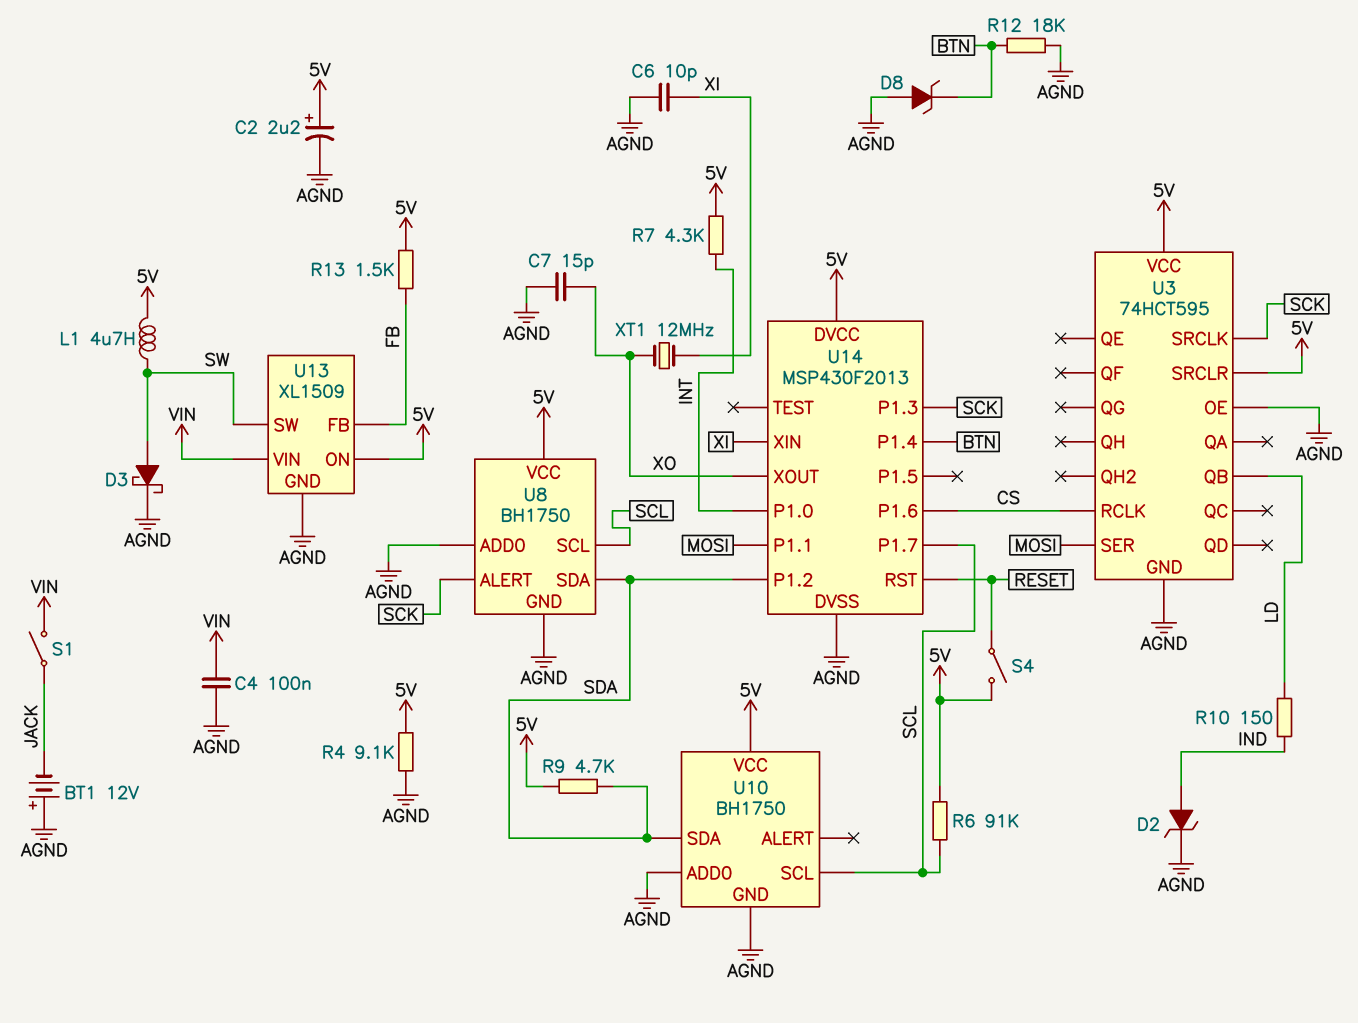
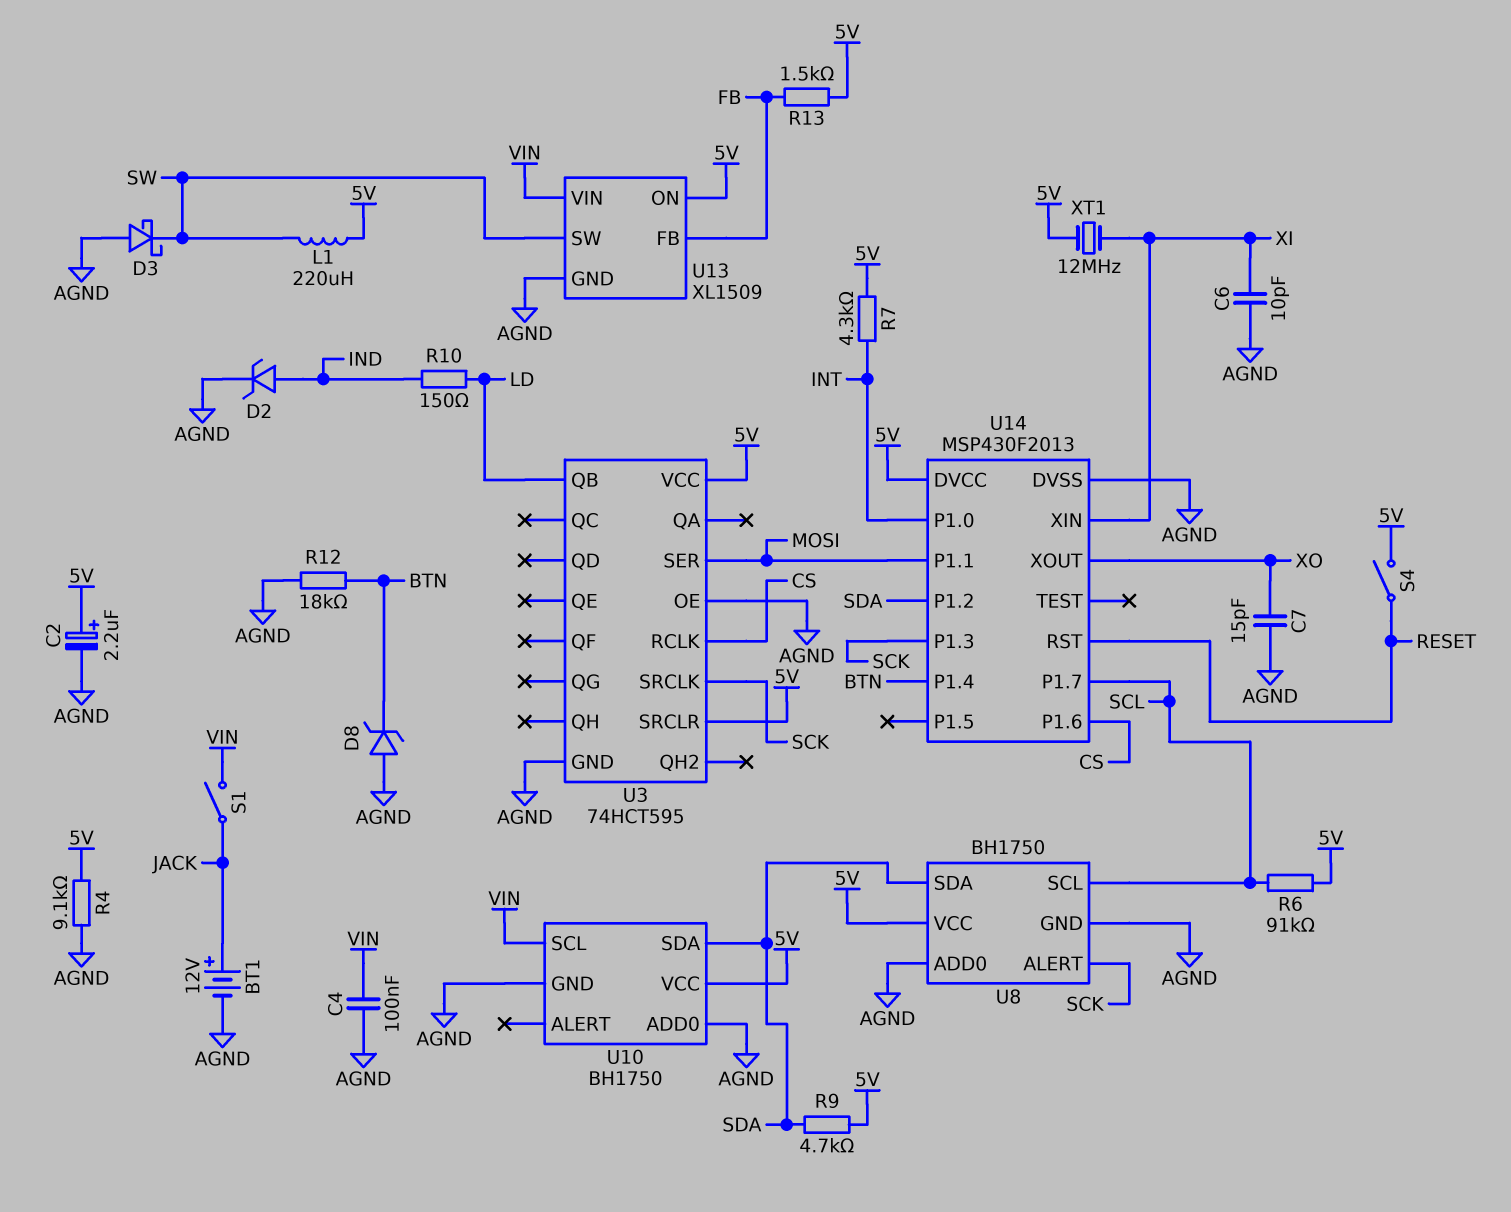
BT1: 12V (plus AGND, minus JACK) -> 12V (plus JACK, minus AGND)
D3: schottky (A SW, K AGND) -> schottky (A AGND, K SW)
L1: 4.7uH (5V, SW) -> 220uH (5V, SW)
U10 pin SCL: SCL -> VIN
XT1: 12MHz (XI, XO) -> 12MHz (5V, XI)

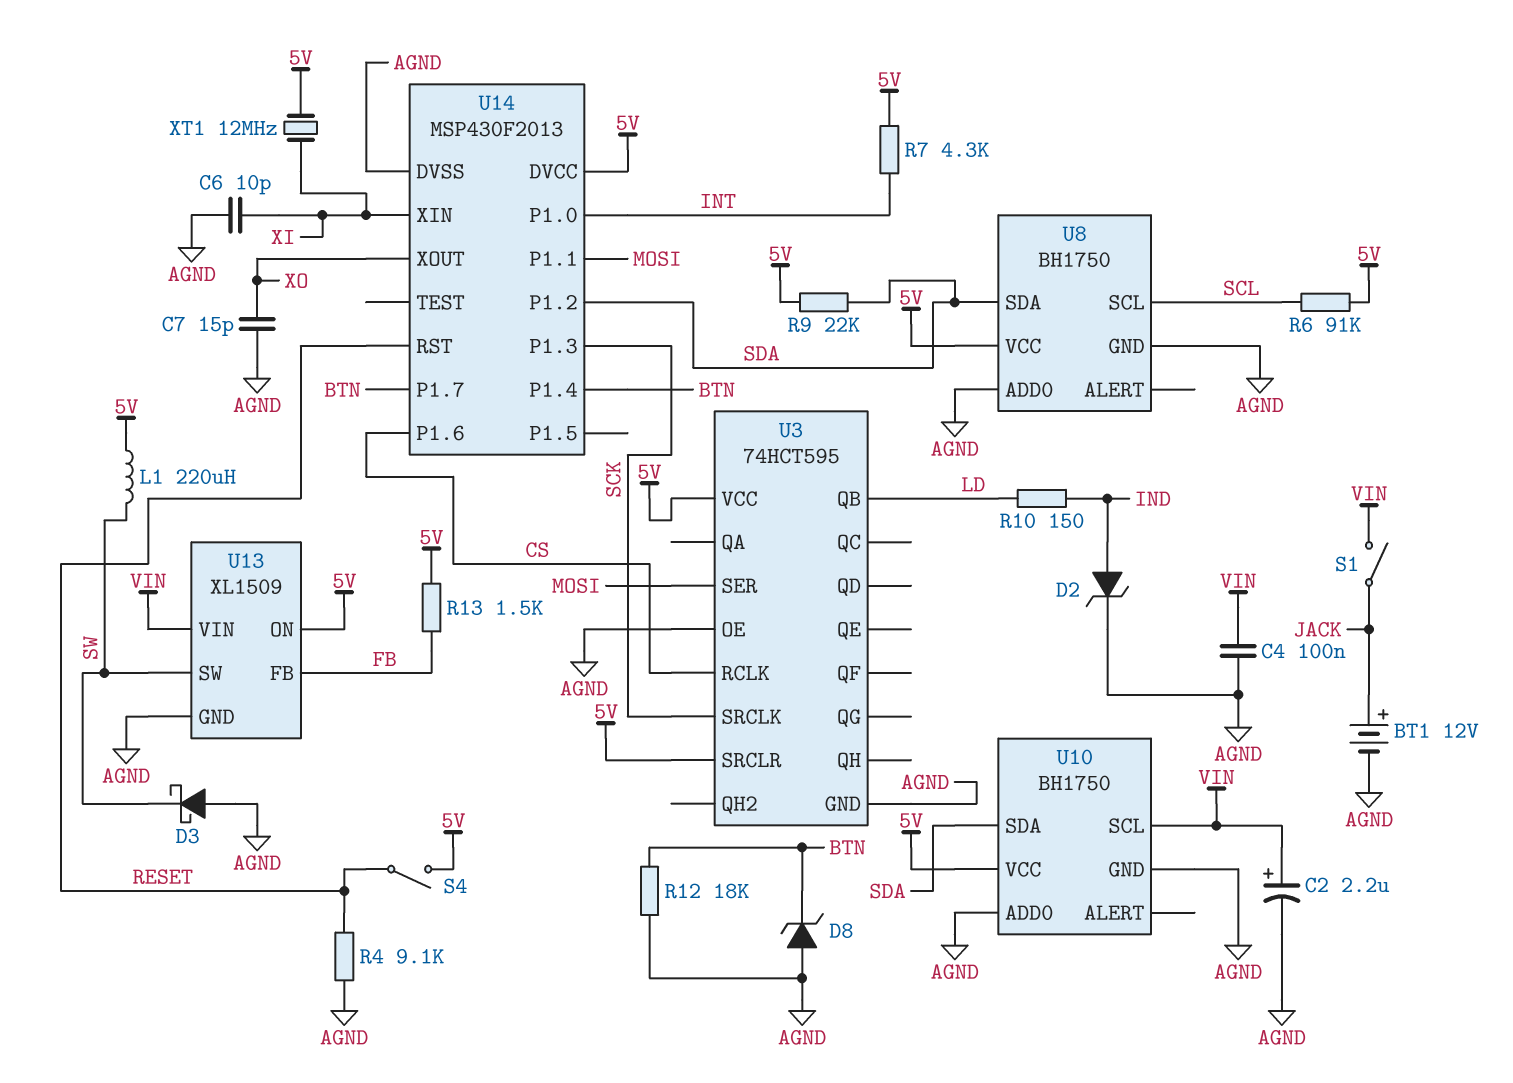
C2: 2.2uF (plus 5V, minus AGND) -> 2.2uF (plus VIN, minus AGND)
R4: 9.1k (5V, AGND) -> 9.1k (AGND, RESET)
R9: 4.7k (5V, SDA) -> 22k (5V, SDA)
U8 pin ALERT: SCK -> none
U14 pin P1.7: SCL -> BTN

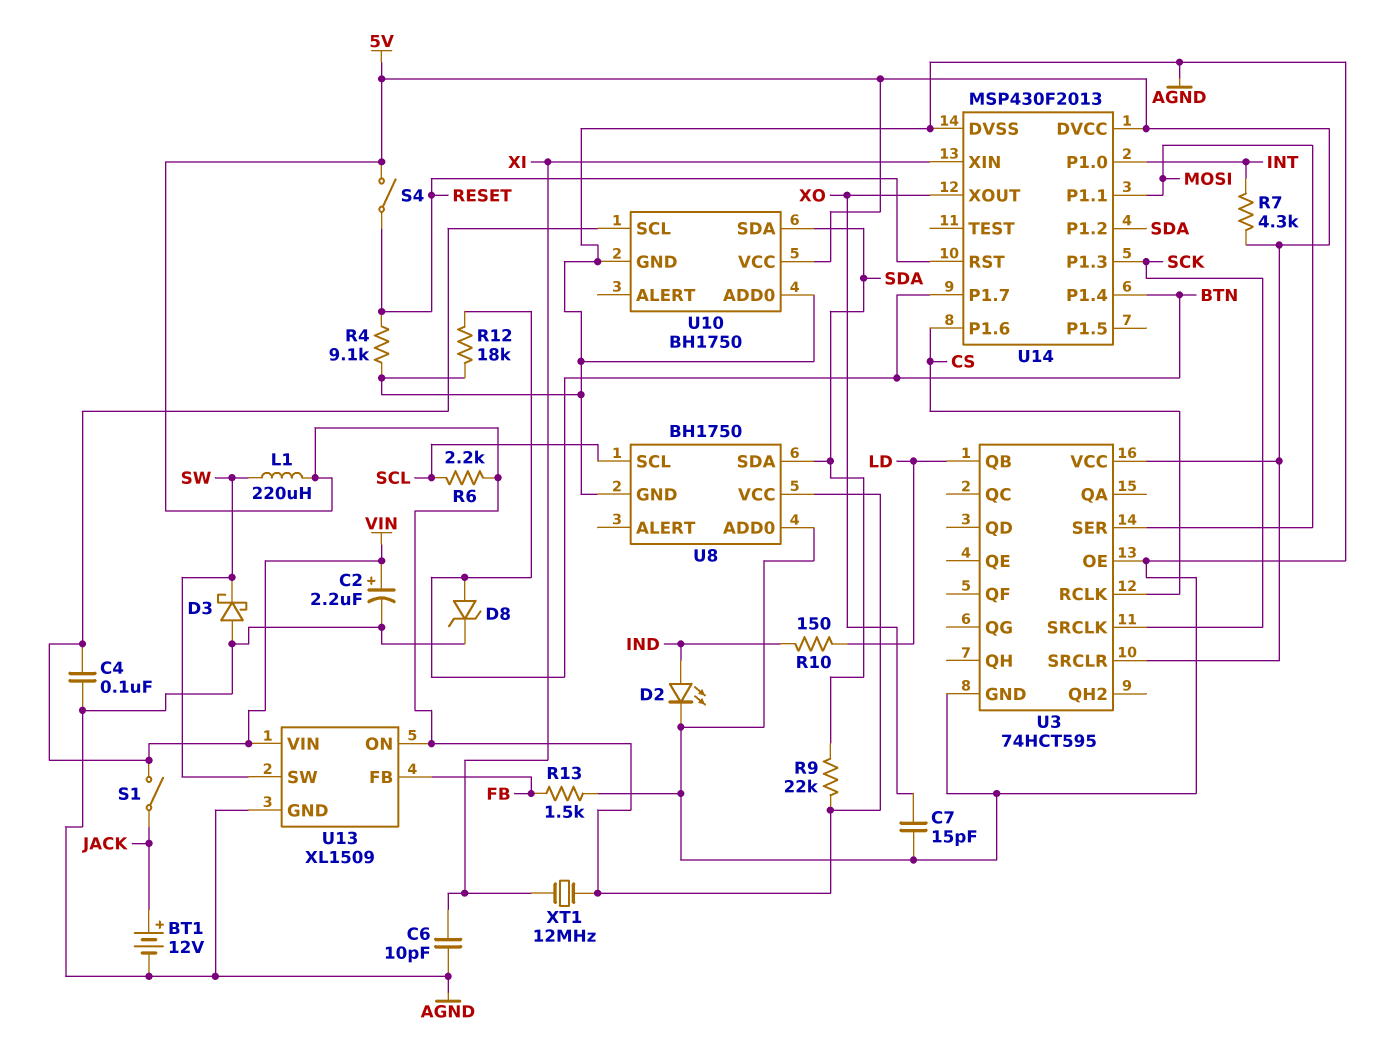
D2: zener (A IND, K AGND) -> LED (A IND, K AGND)
D8: zener (A AGND, K BTN) -> zener (A BTN, K AGND)
R6: 91k (5V, SCL) -> 2.2k (5V, SCL)
R13: 1.5k (5V, FB) -> 1.5k (AGND, FB)

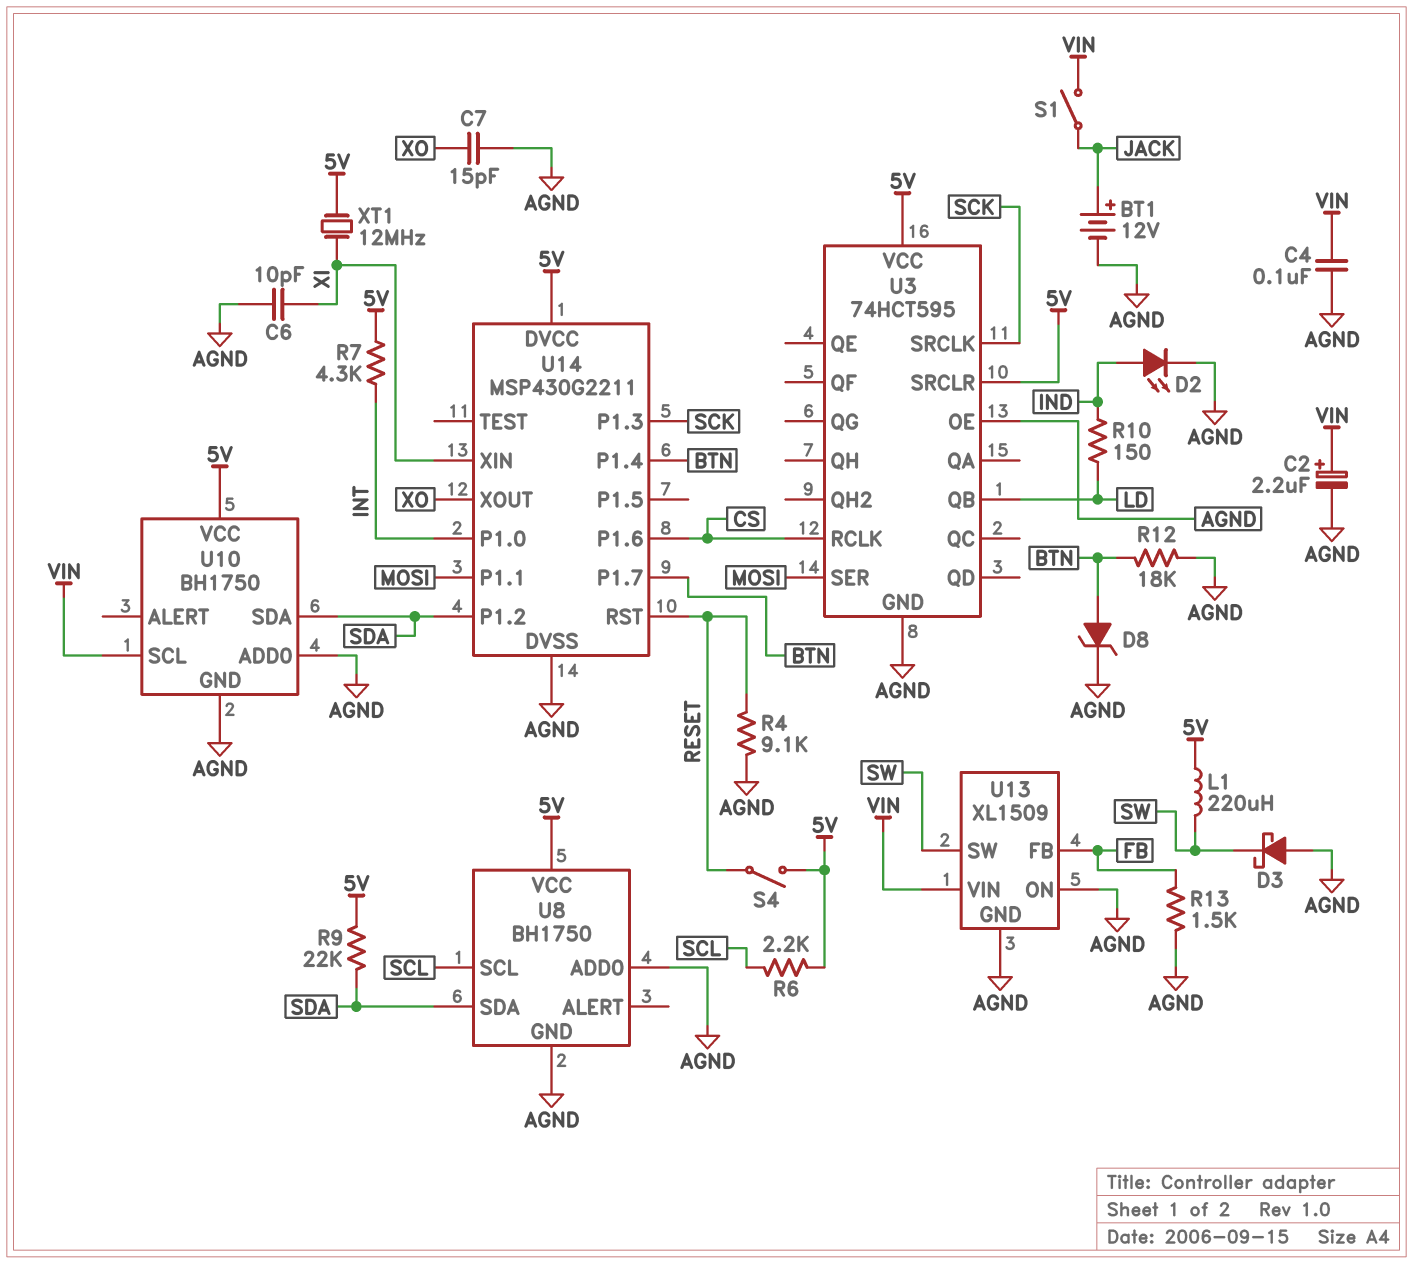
U13 pin ON: 5V -> AGND
U14: MSP430F2013 -> MSP430G2211

